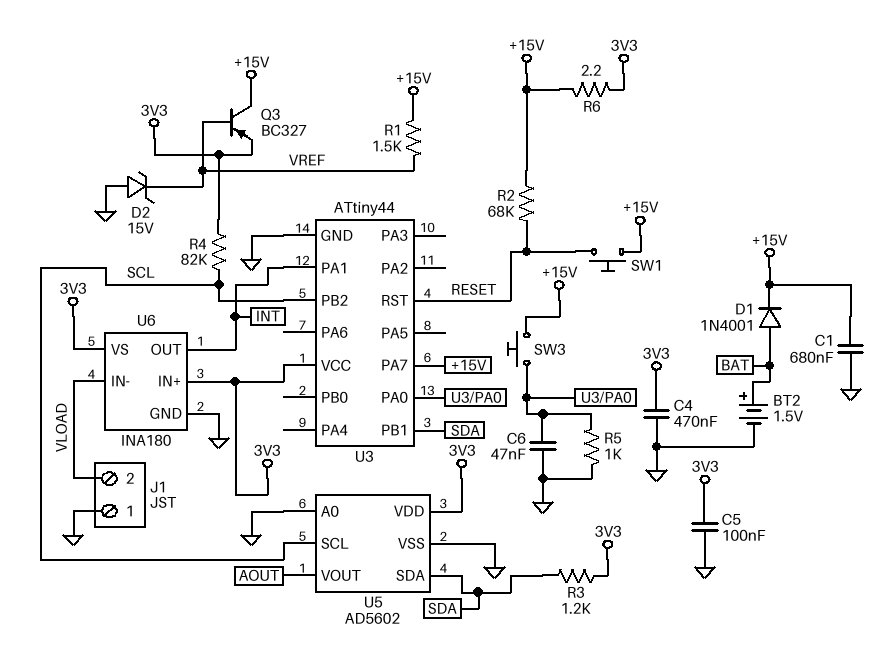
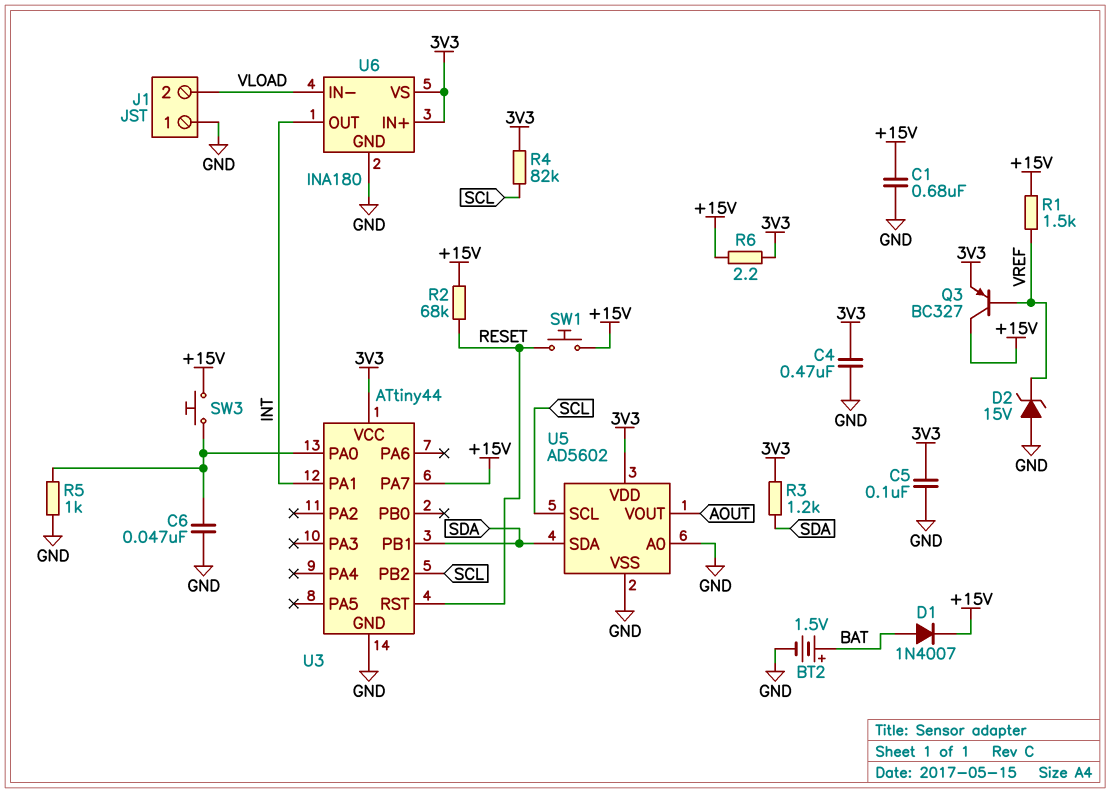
D1: diode 1N4001 (A BAT, K +15V) -> diode 1N4007 (A BAT, K +15V)

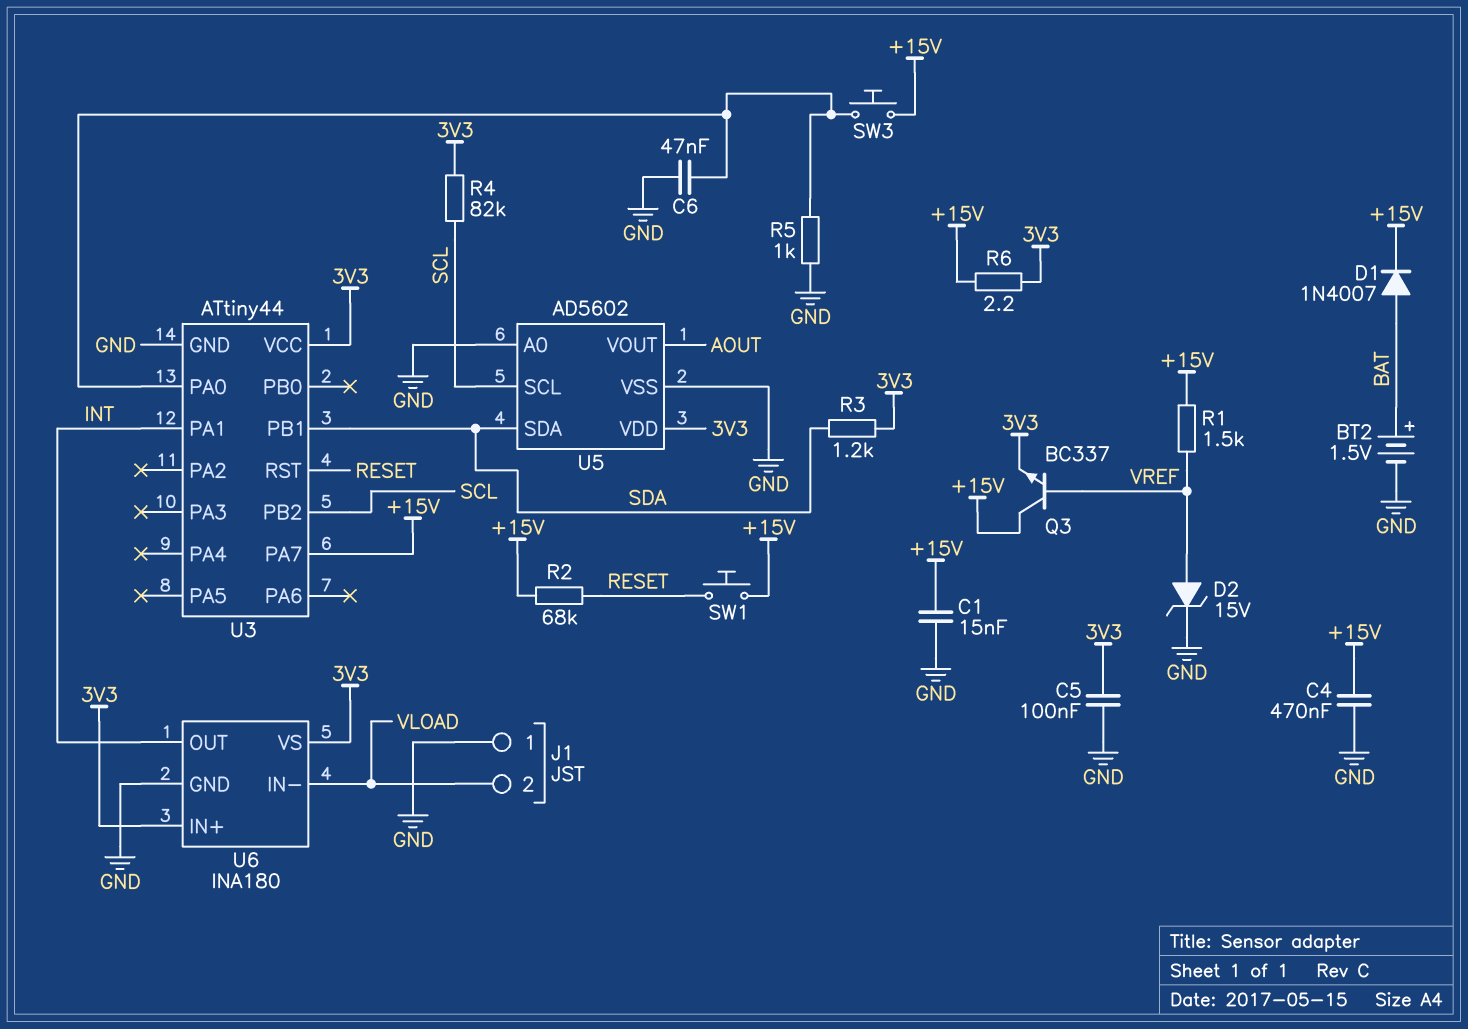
C1: 680nF (+15V, GND) -> 15nF (+15V, GND)
C4: 470nF (3V3, GND) -> 470nF (+15V, GND)
D2: zener 15V (A GND, K VREF) -> zener 15V (A VREF, K GND)
Q3: PNP BC327 (B VREF, C +15V, E 3V3) -> NPN BC337 (B VREF, C +15V, E 3V3)

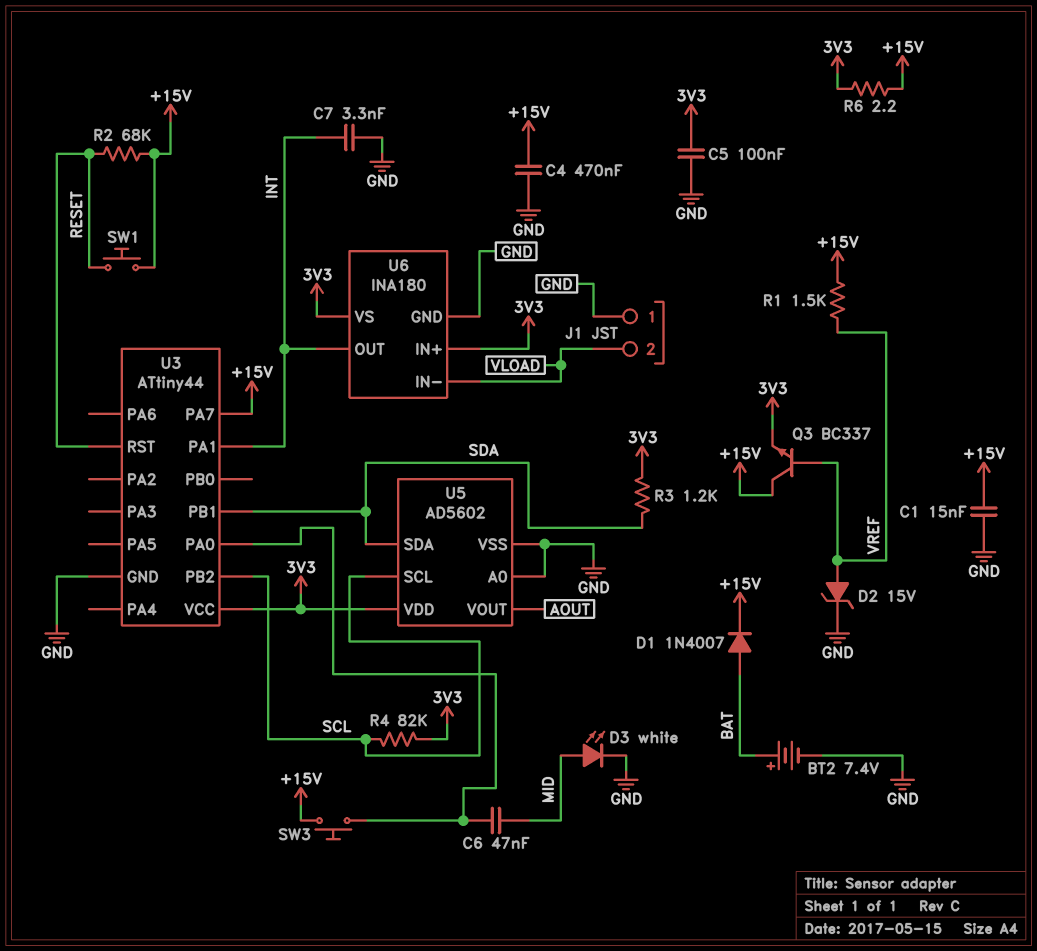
BT2: 1.5V (plus BAT, minus GND) -> 7.4V (plus BAT, minus GND)
C6: 47nF (GND, U3/PA0) -> 47nF (MID, U3/PA0)
C7: none -> 3.3nF (GND, INT)
D3: none -> LED white (A MID, K GND)
R5: 1k (GND, U3/PA0) -> none

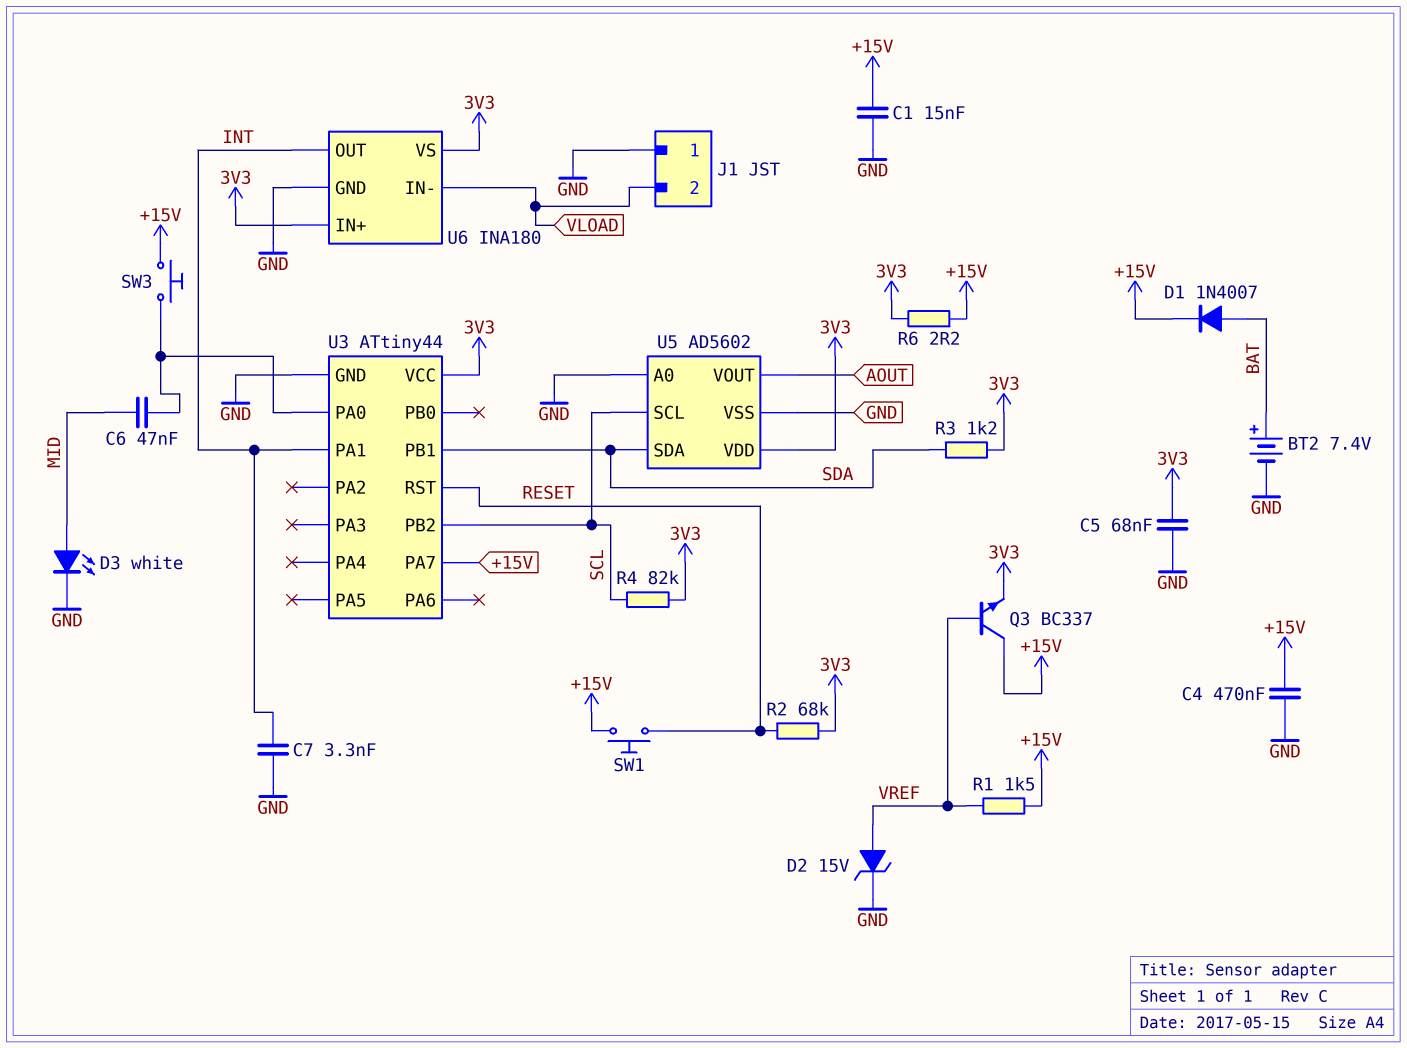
C5: 100nF (3V3, GND) -> 68nF (3V3, GND)
R2: 68k (+15V, RESET) -> 68k (3V3, RESET)

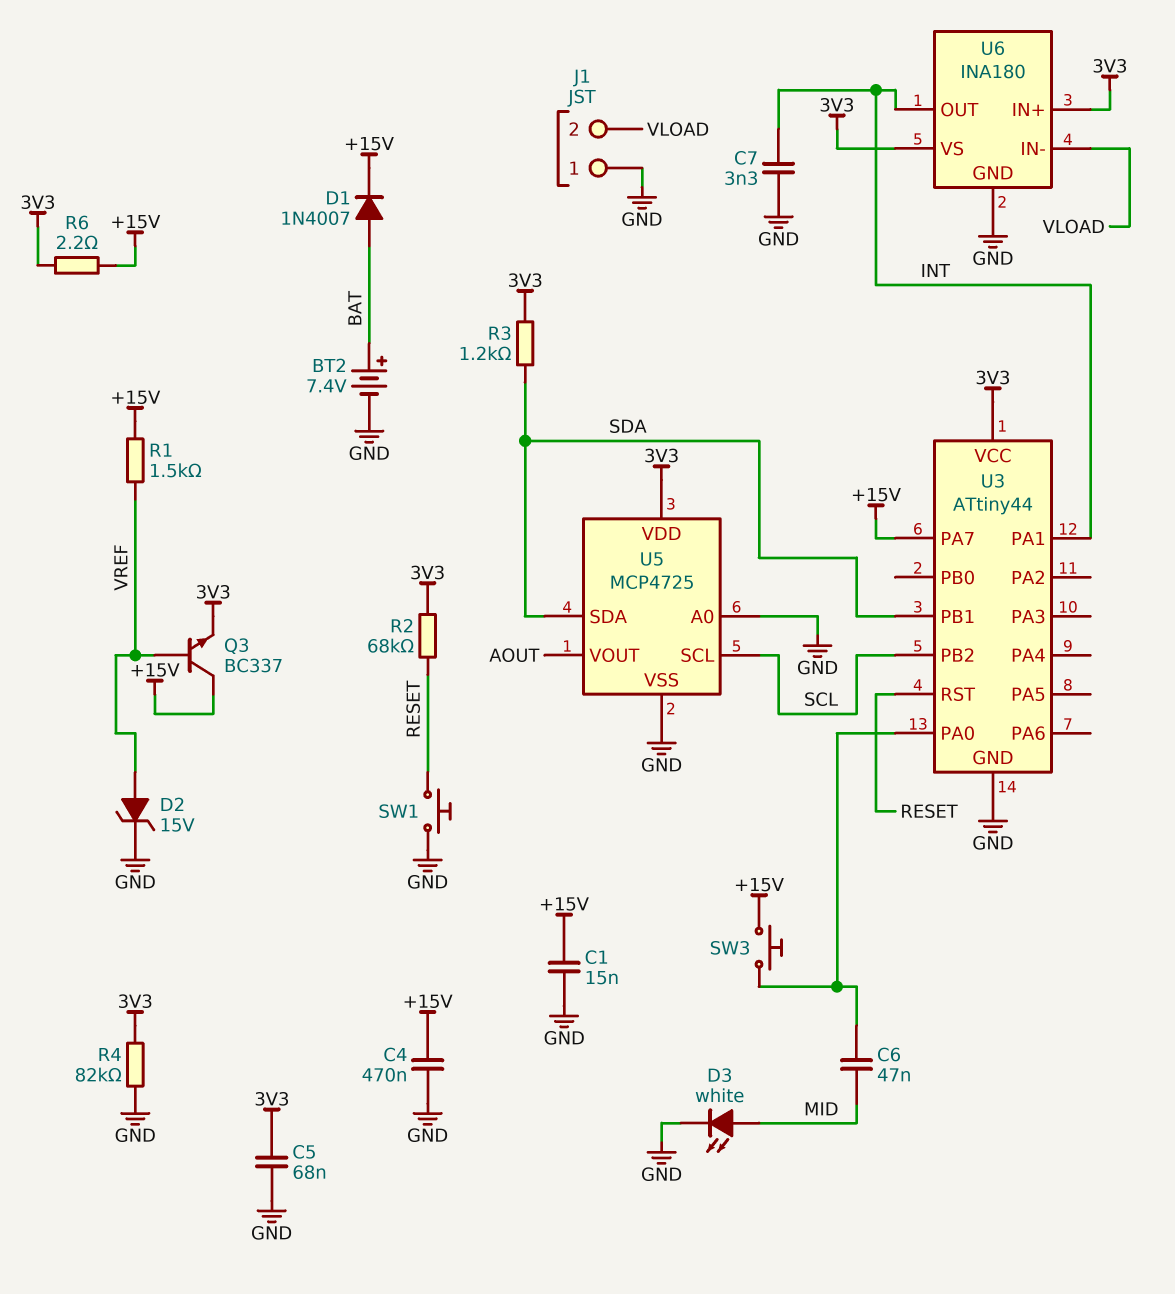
R4: 82k (3V3, SCL) -> 82k (3V3, GND)
SW1: button (+15V, RESET) -> button (GND, RESET)
U5: AD5602 -> MCP4725

